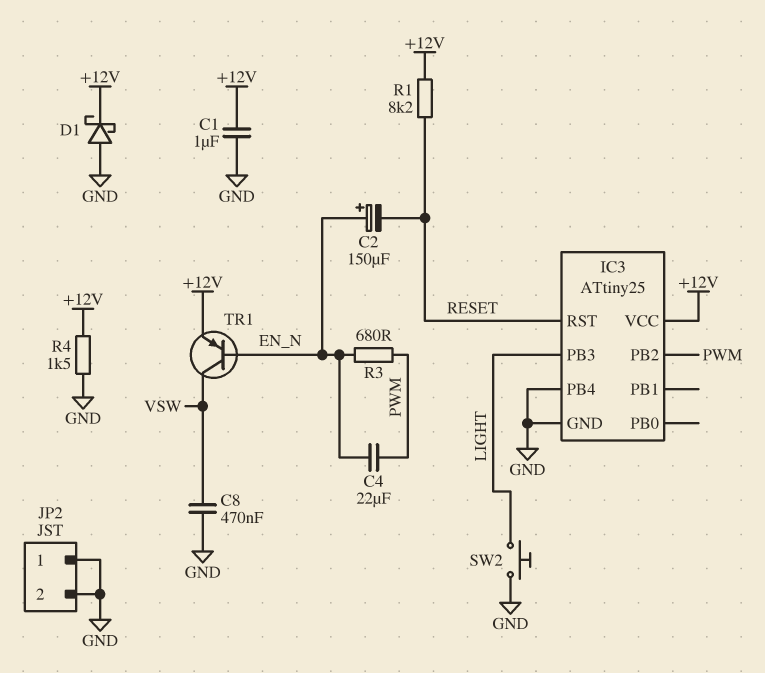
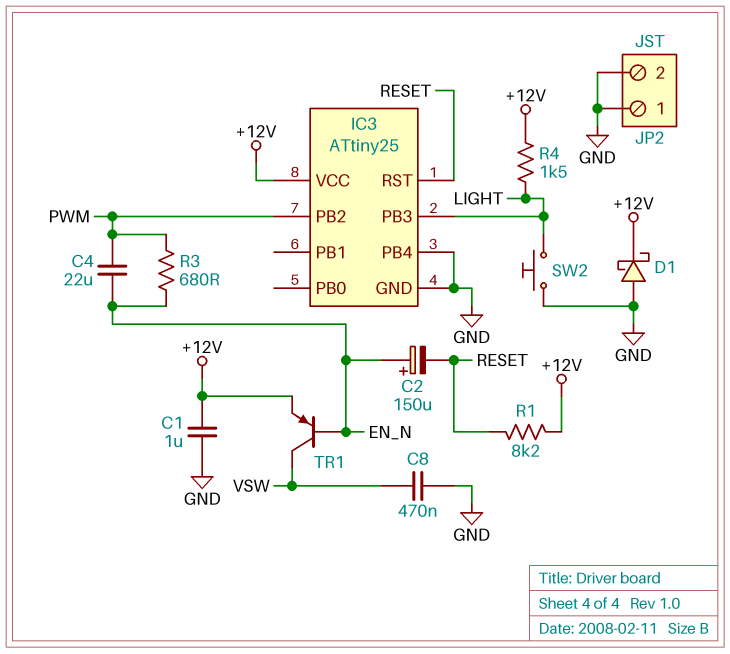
R4: 1.5k (+12V, GND) -> 1.5k (+12V, LIGHT)

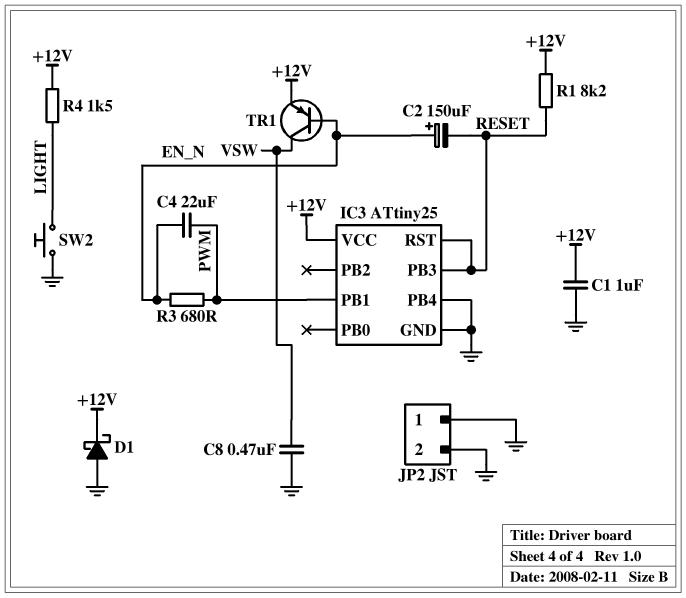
IC3 pin PB1: none -> PWM
IC3 pin PB2: PWM -> none
IC3 pin PB3: LIGHT -> RESET

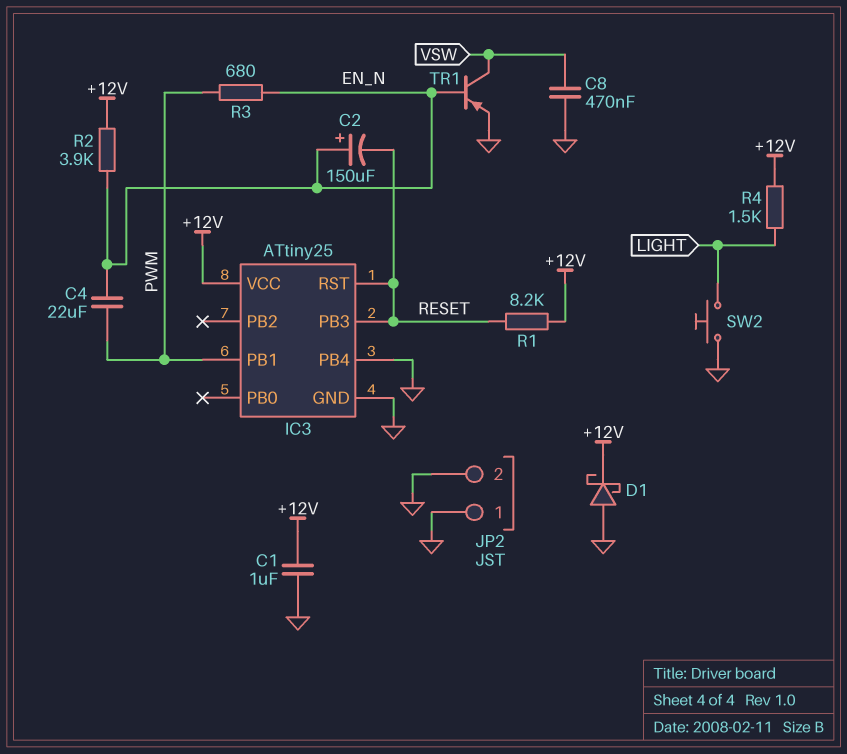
R2: none -> 3.9k (+12V, EN_N)
TR1: PNP (B EN_N, C VSW, E +12V) -> PNP (B EN_N, C VSW, E GND)

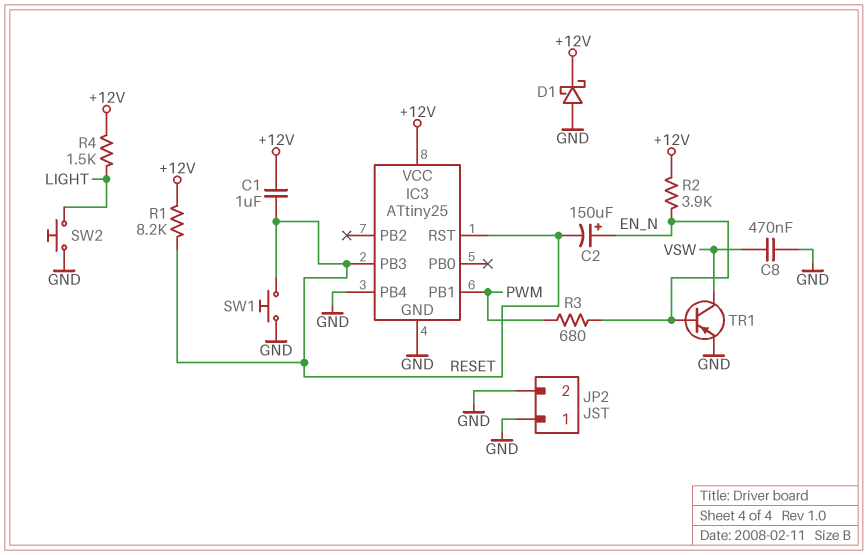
C1: 1uF (+12V, GND) -> 1uF (+12V, RESET)
C4: 22uF (EN_N, PWM) -> none
SW1: none -> button (GND, RESET)

